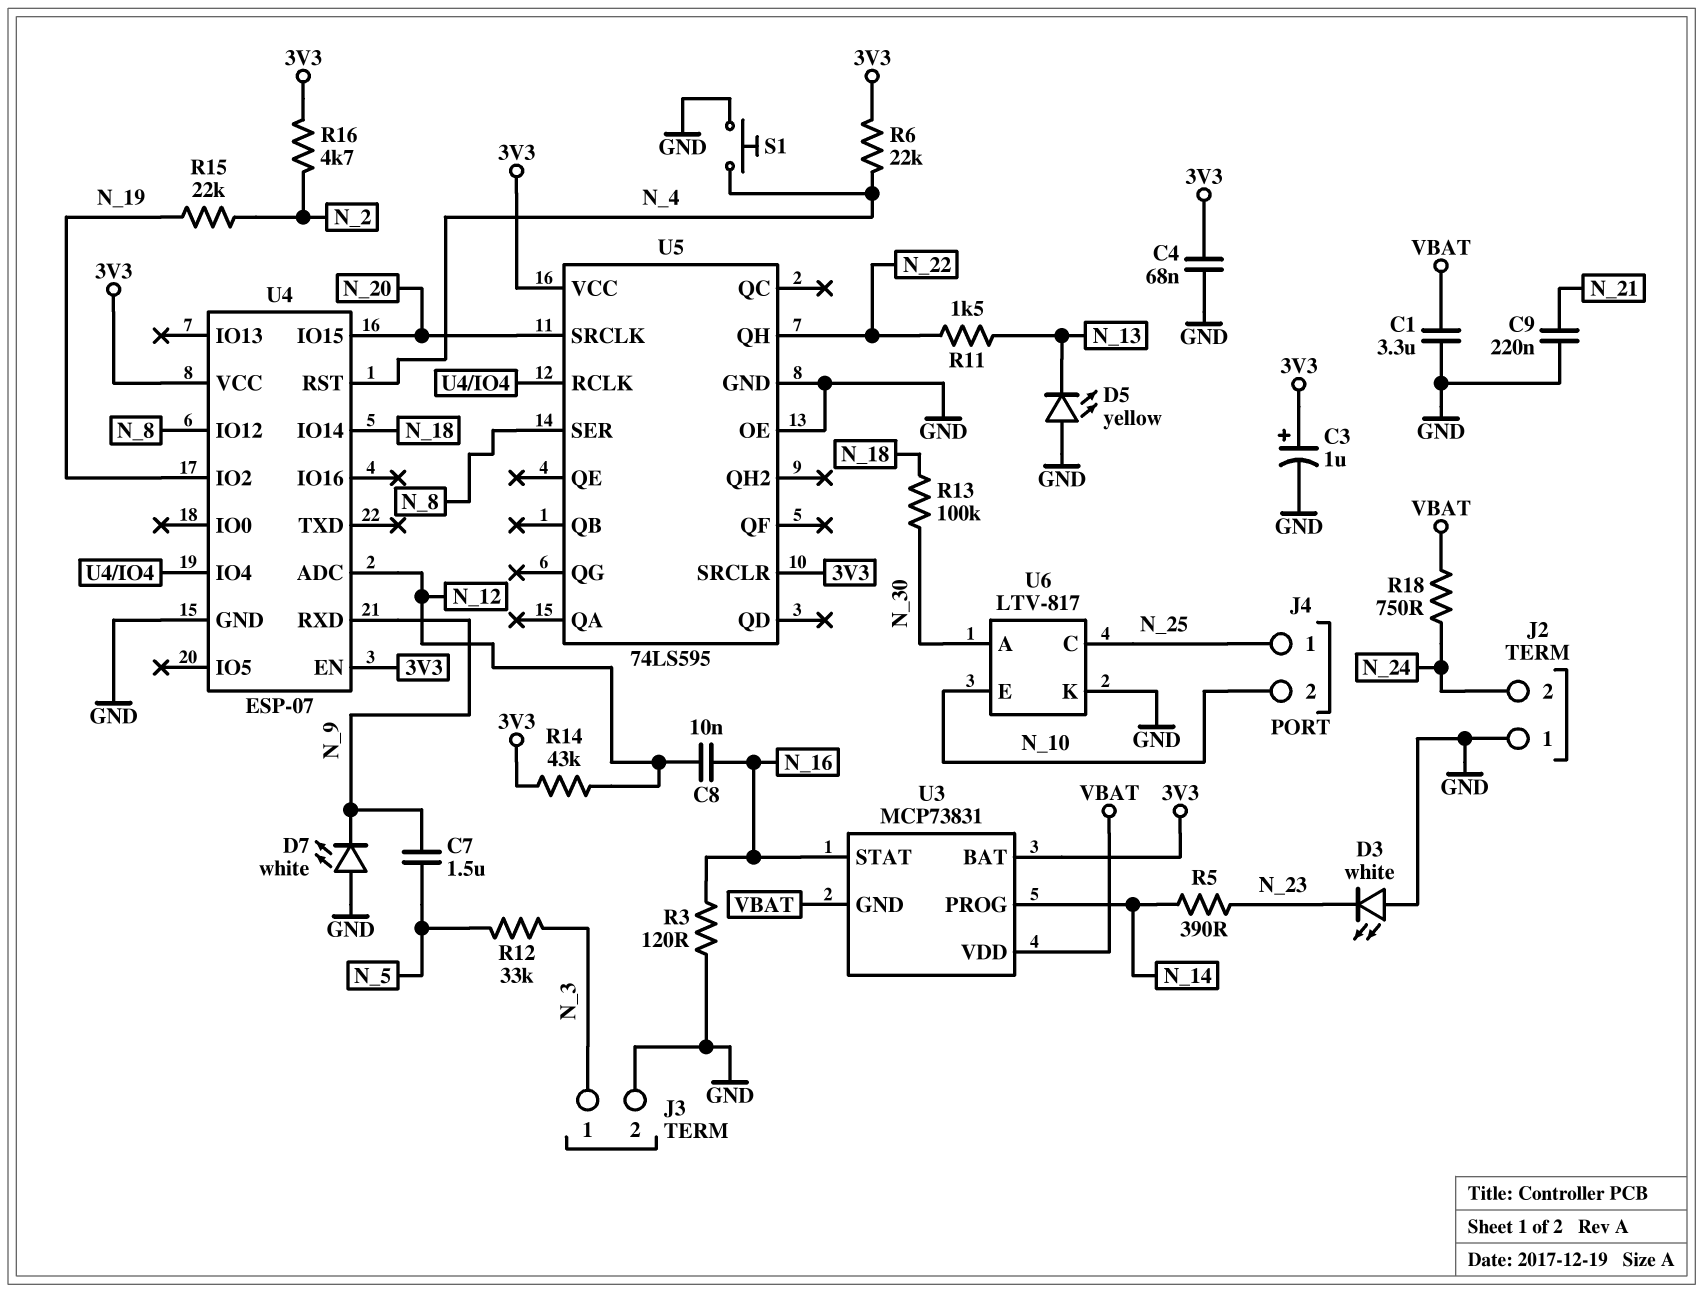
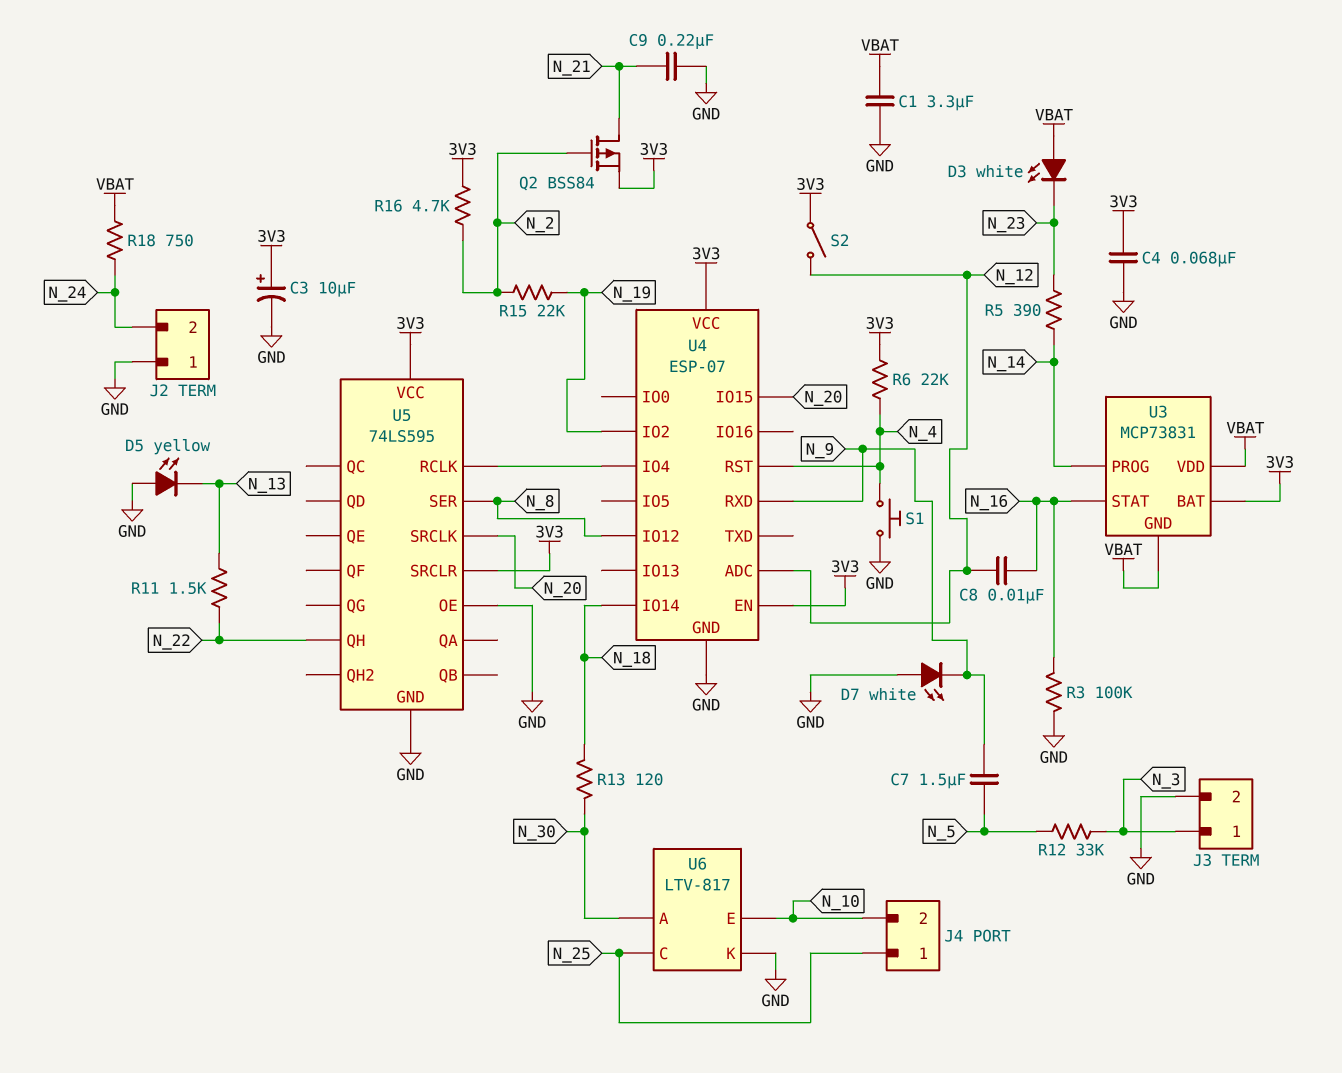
C3: 1uF (plus 3V3, minus GND) -> 10uF (plus 3V3, minus GND)
D3: LED white (A GND, K N_23) -> LED white (A VBAT, K N_23)
Q2: none -> PMOS BSS84 (G N_2, D N_21, S 3V3)
R3: 120 (GND, N_16) -> 100k (GND, N_16)
R13: 100k (N_18, N_30) -> 120 (N_18, N_30)
R14: 43k (3V3, N_12) -> none
S2: none -> switch (3V3, N_12)

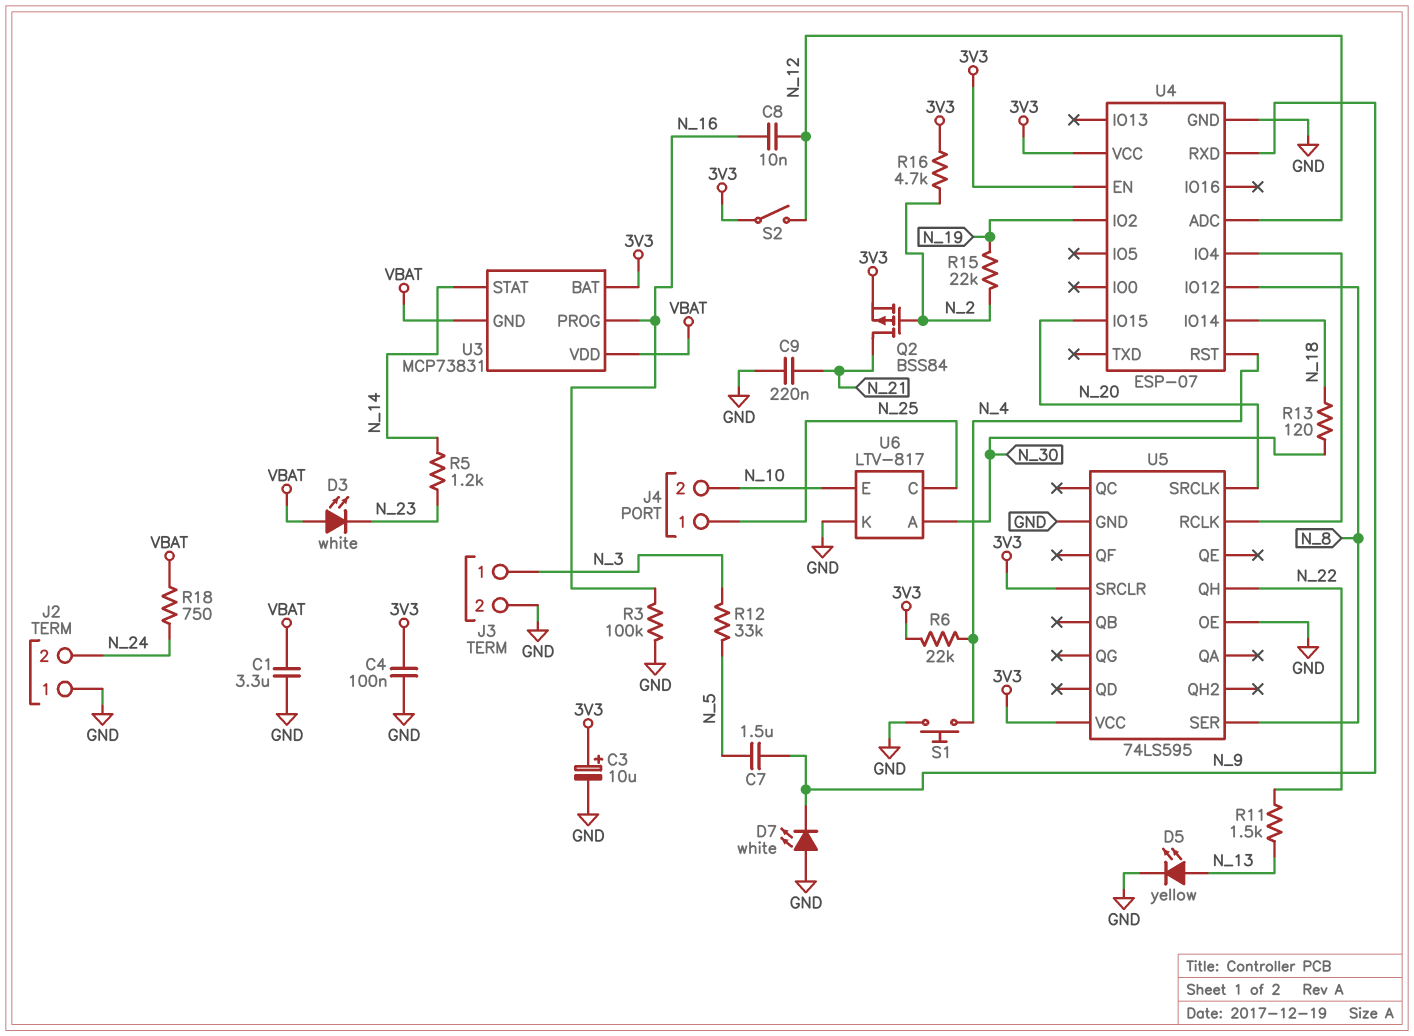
C4: 68nF (3V3, GND) -> 100nF (3V3, GND)
D5: LED yellow (A GND, K N_13) -> LED yellow (A N_13, K GND)
R5: 390 (N_14, N_23) -> 1.2k (N_14, N_23)
U3 pin PROG: N_14 -> N_16
U3 pin STAT: N_16 -> N_14

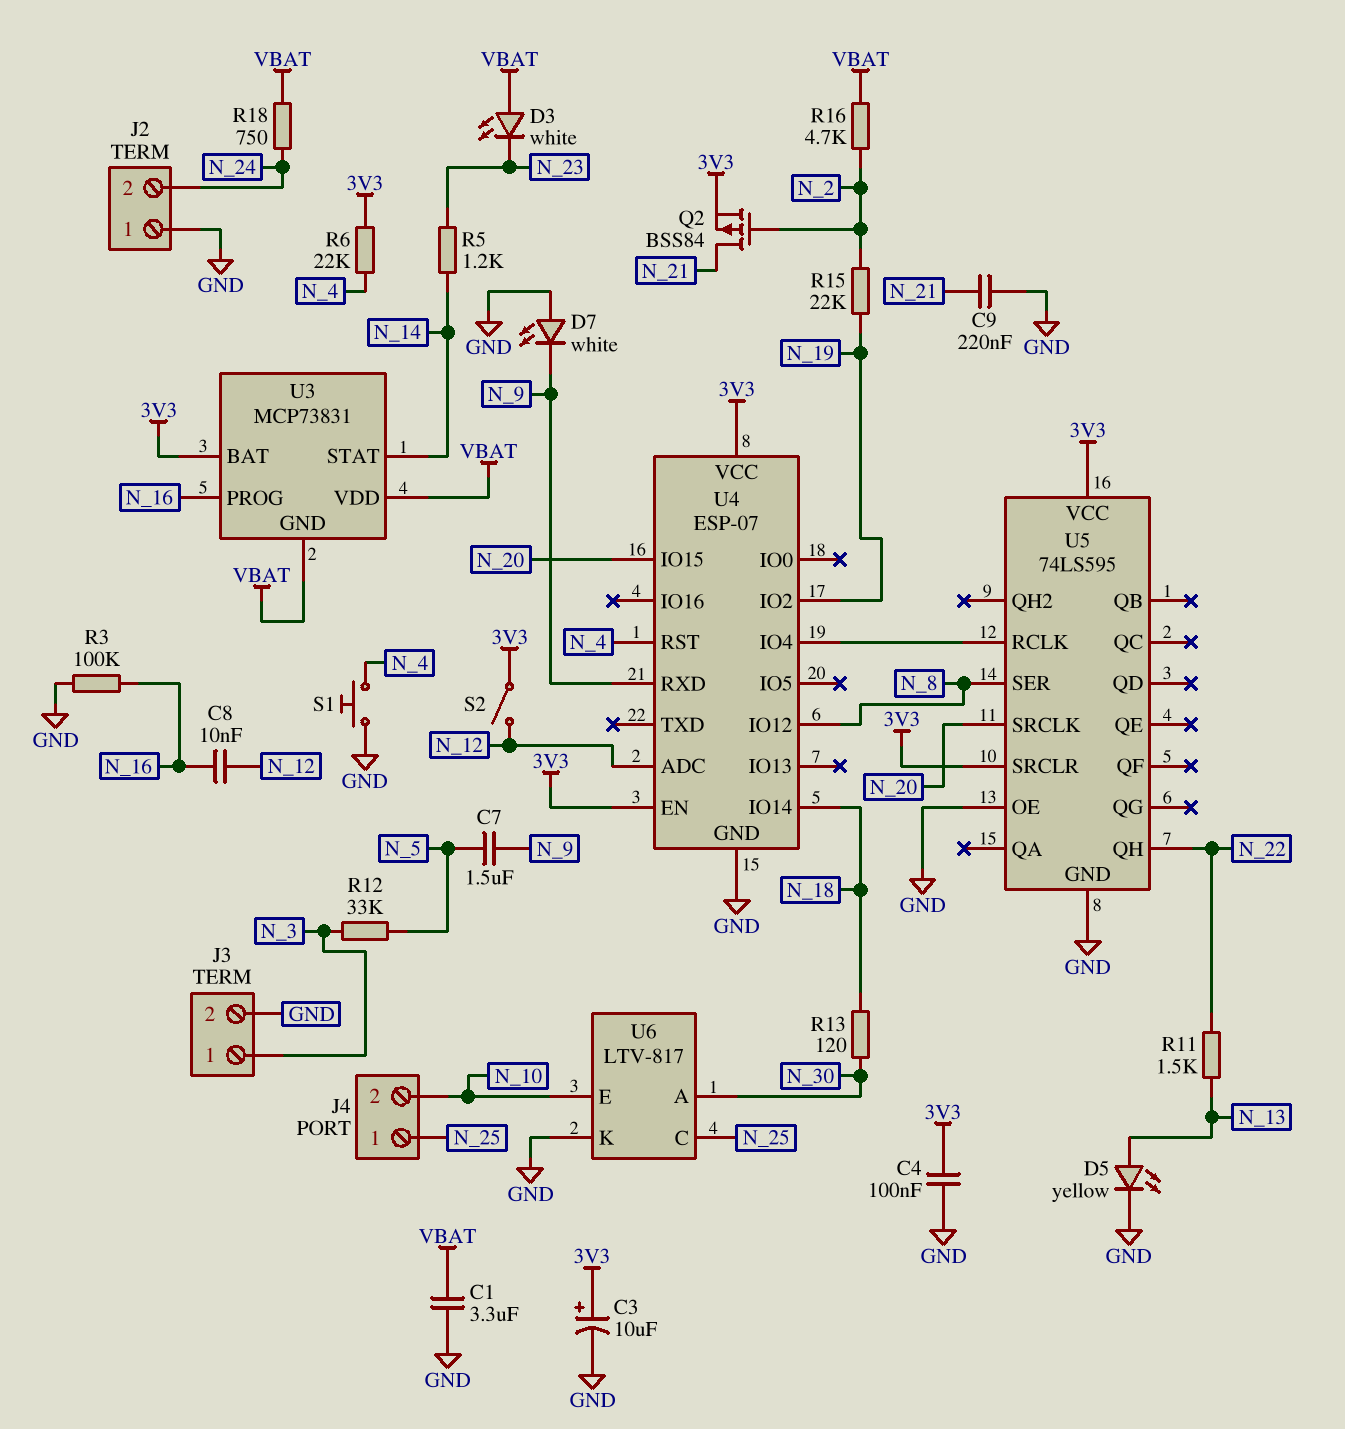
R16: 4.7k (3V3, N_2) -> 4.7k (N_2, VBAT)

